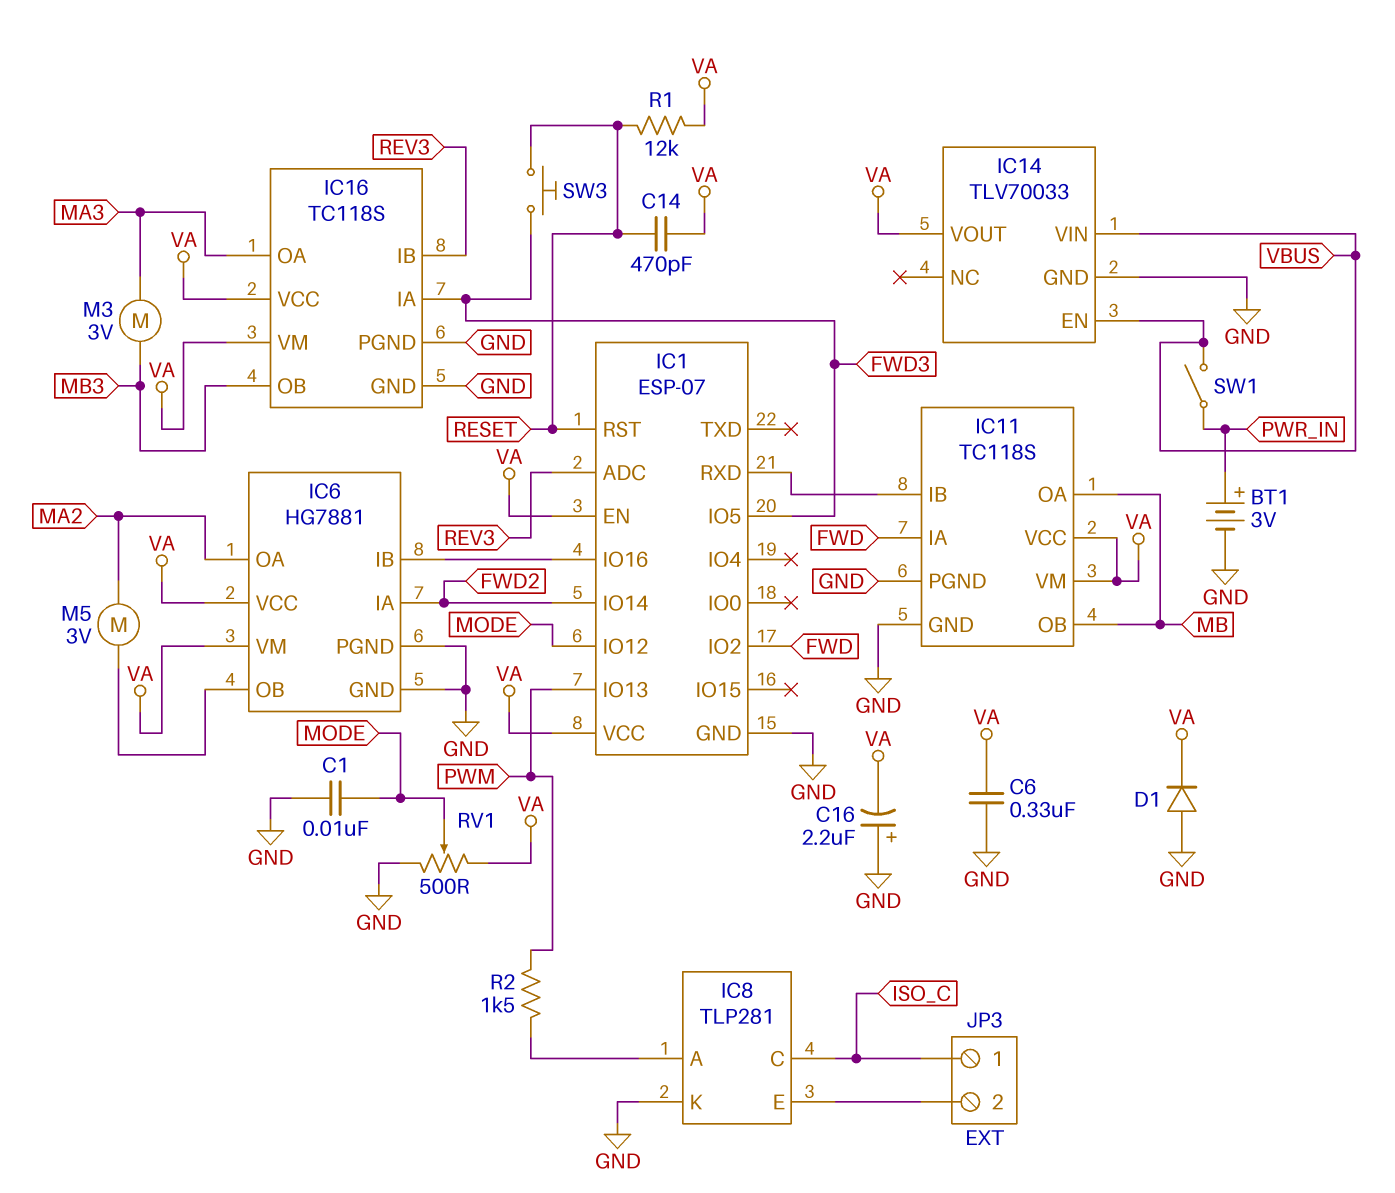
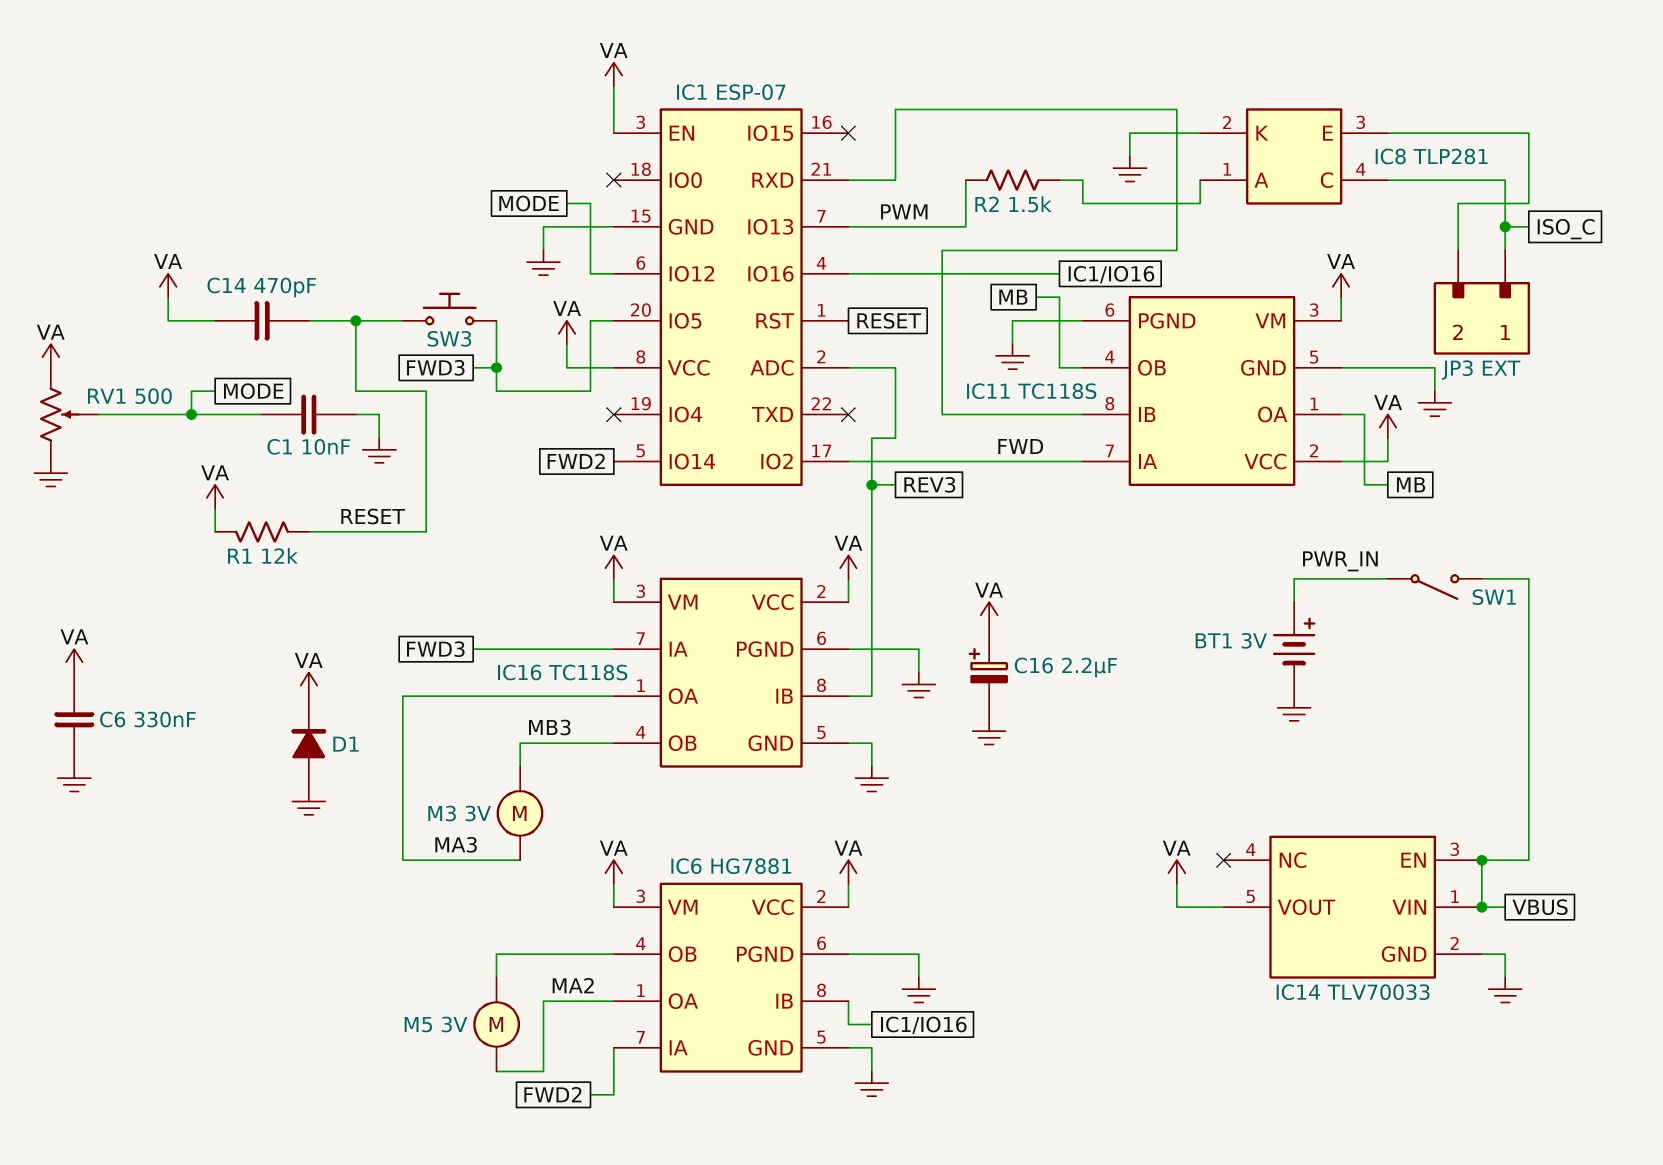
C16: 2.2uF (plus GND, minus VA) -> 2.2uF (plus VA, minus GND)

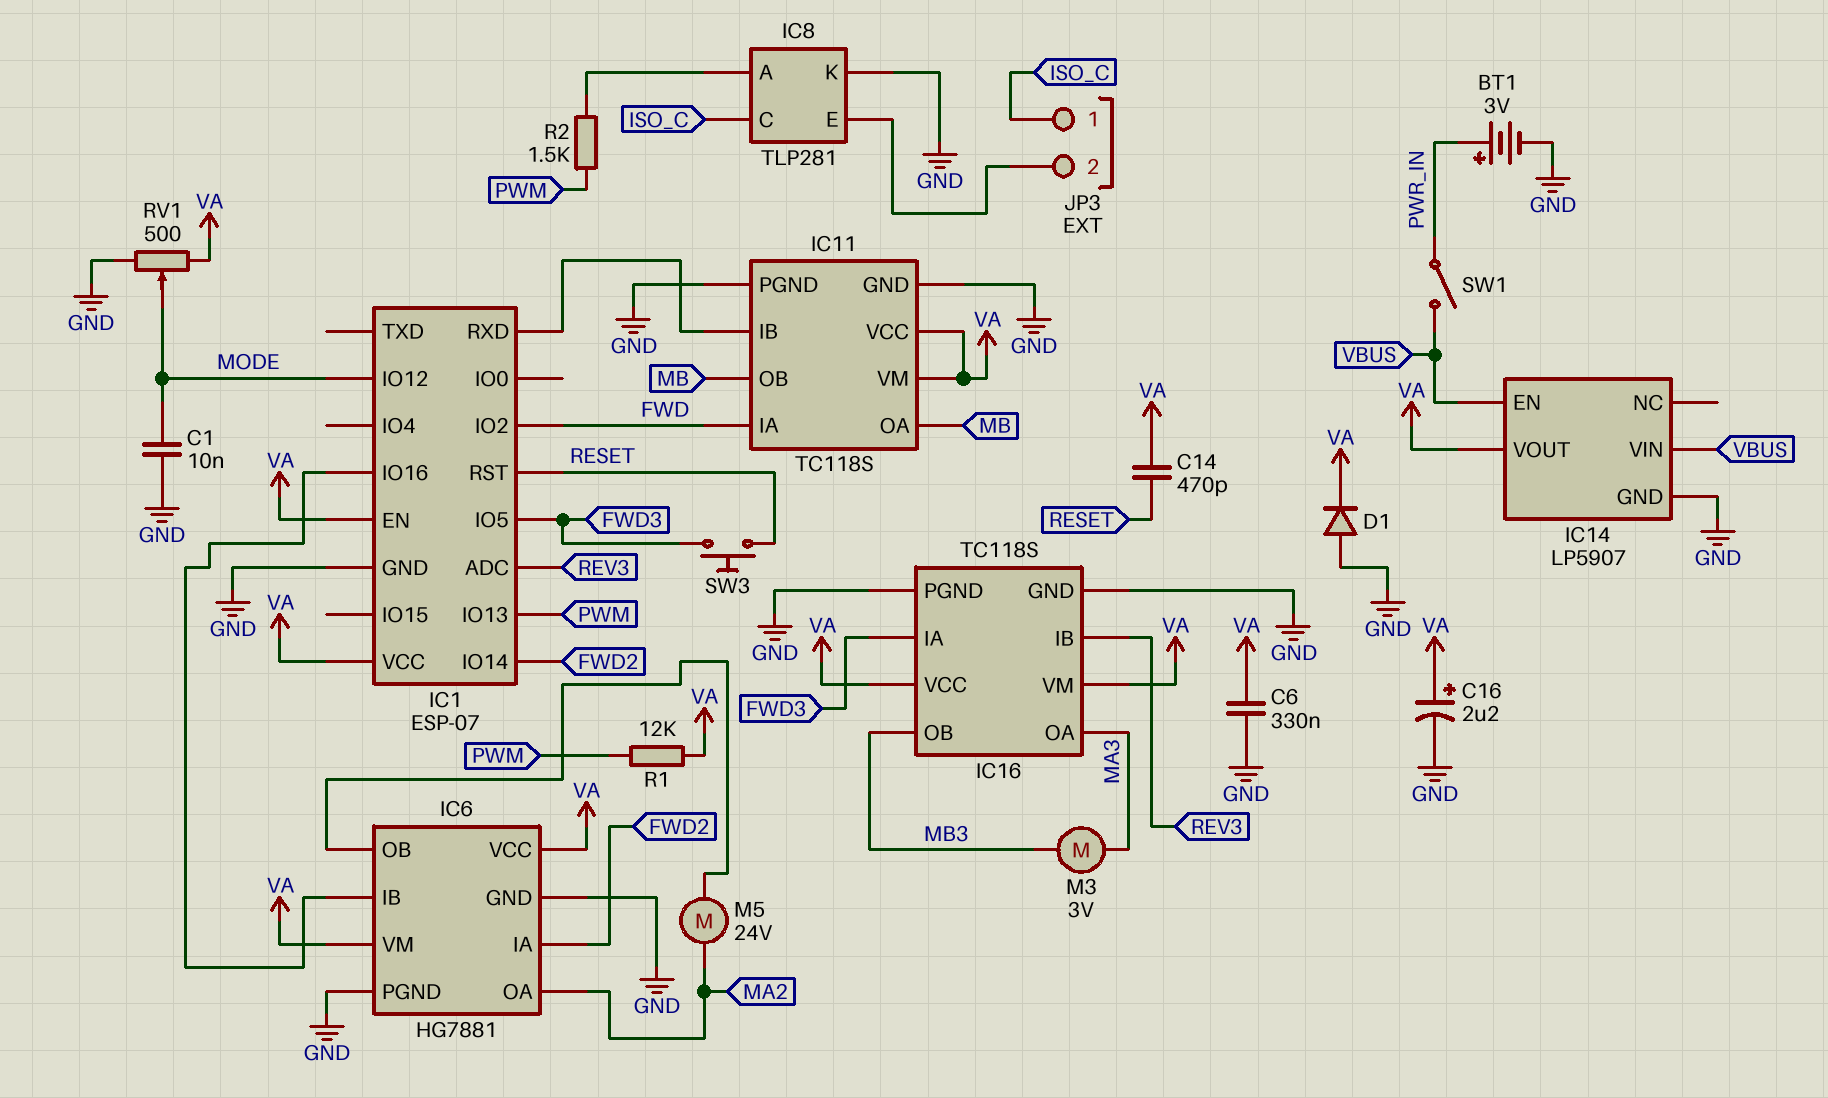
IC14: TLV70033 -> LP5907
M5: motor 3V (IC6/OB, MA2) -> motor 24V (IC6/OB, MA2)
R1: 12k (RESET, VA) -> 12k (PWM, VA)

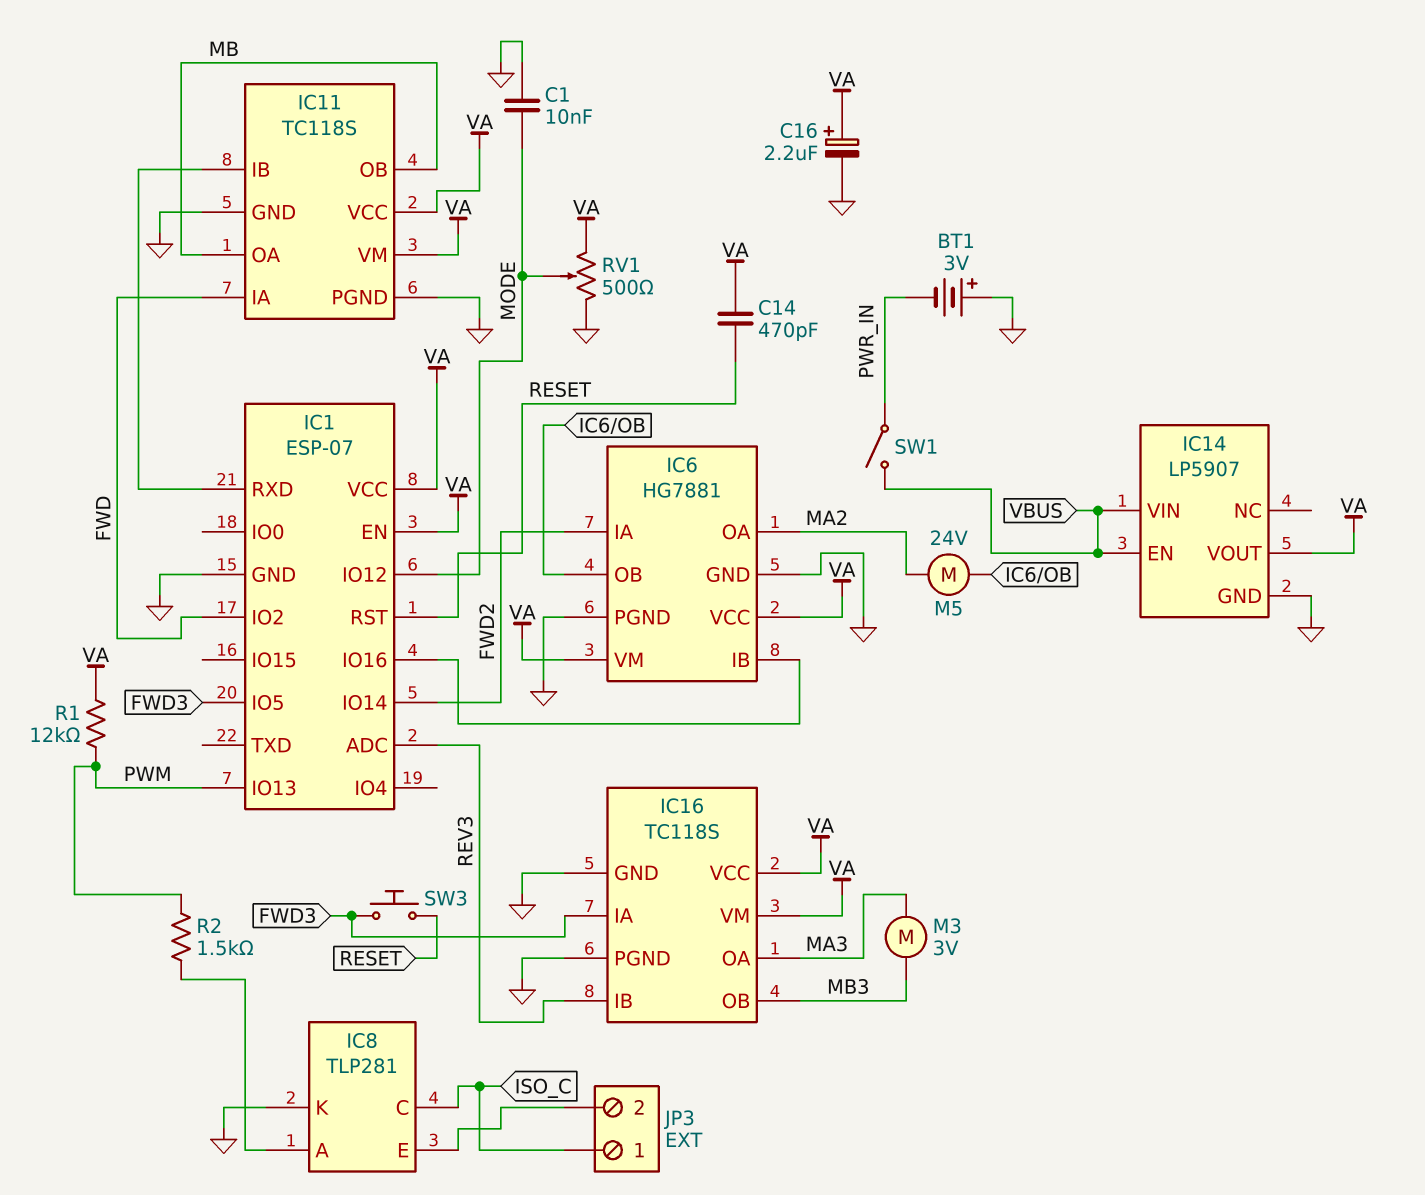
BT1: 3V (plus PWR_IN, minus GND) -> 3V (plus GND, minus PWR_IN)
C6: 330nF (GND, VA) -> none
D1: diode (A GND, K VA) -> none

